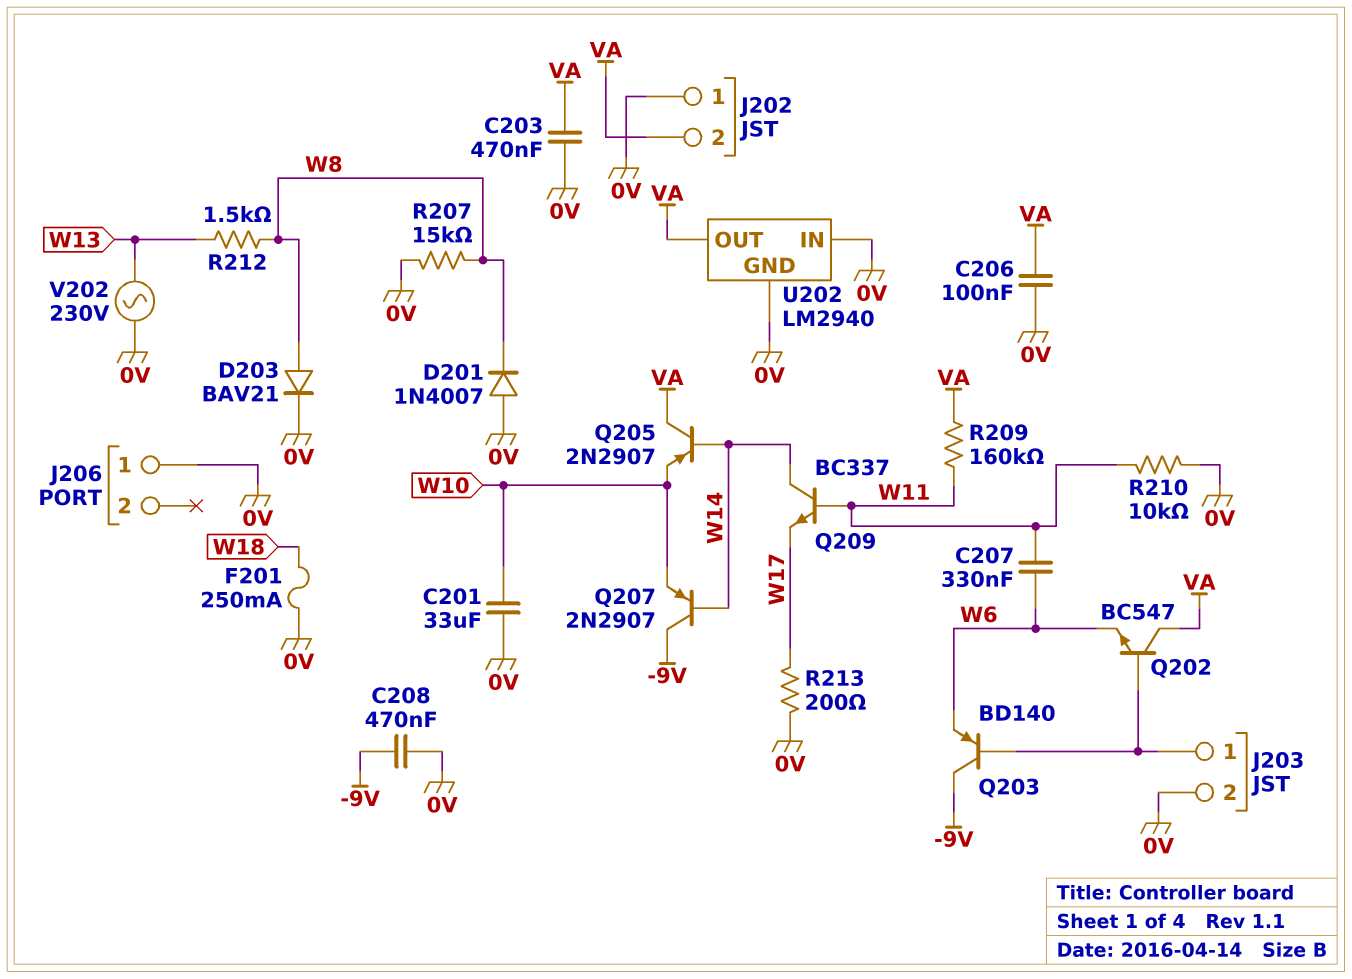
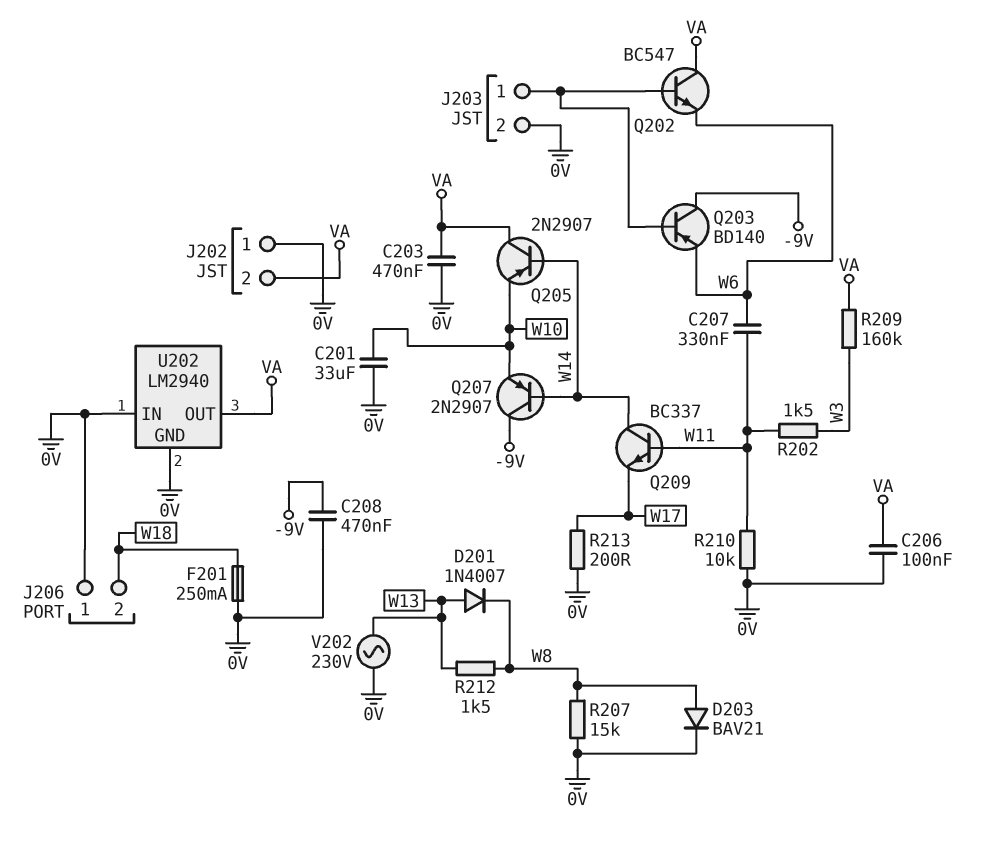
D201: diode 1N4007 (A 0V, K W8) -> diode 1N4007 (A W13, K W8)
J206 pin 2: none -> W18
R202: none -> 1.5k (W3, W11)
R209: 160k (VA, W11) -> 160k (VA, W3)

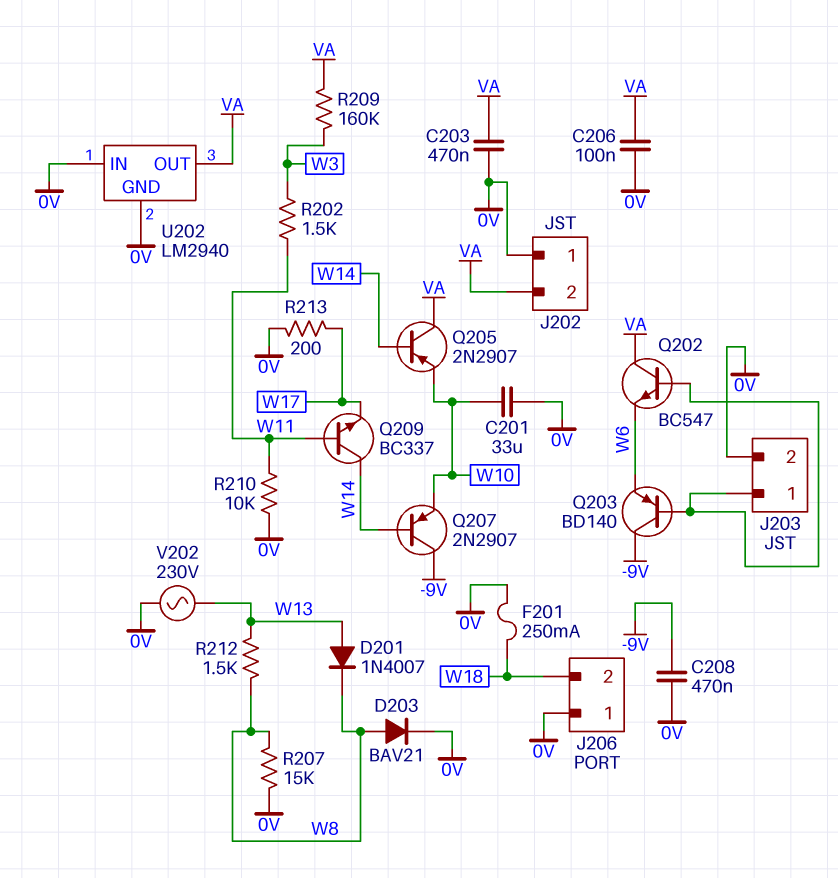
C207: 330nF (W6, W11) -> none

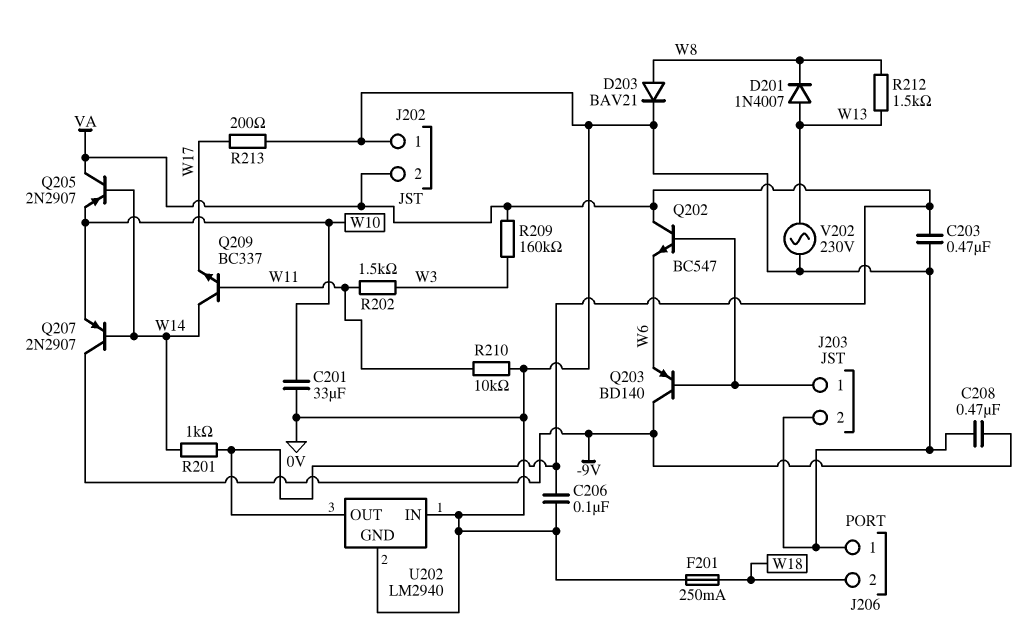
R201: none -> 1k (VA, W14)
R207: 15k (0V, W8) -> none

